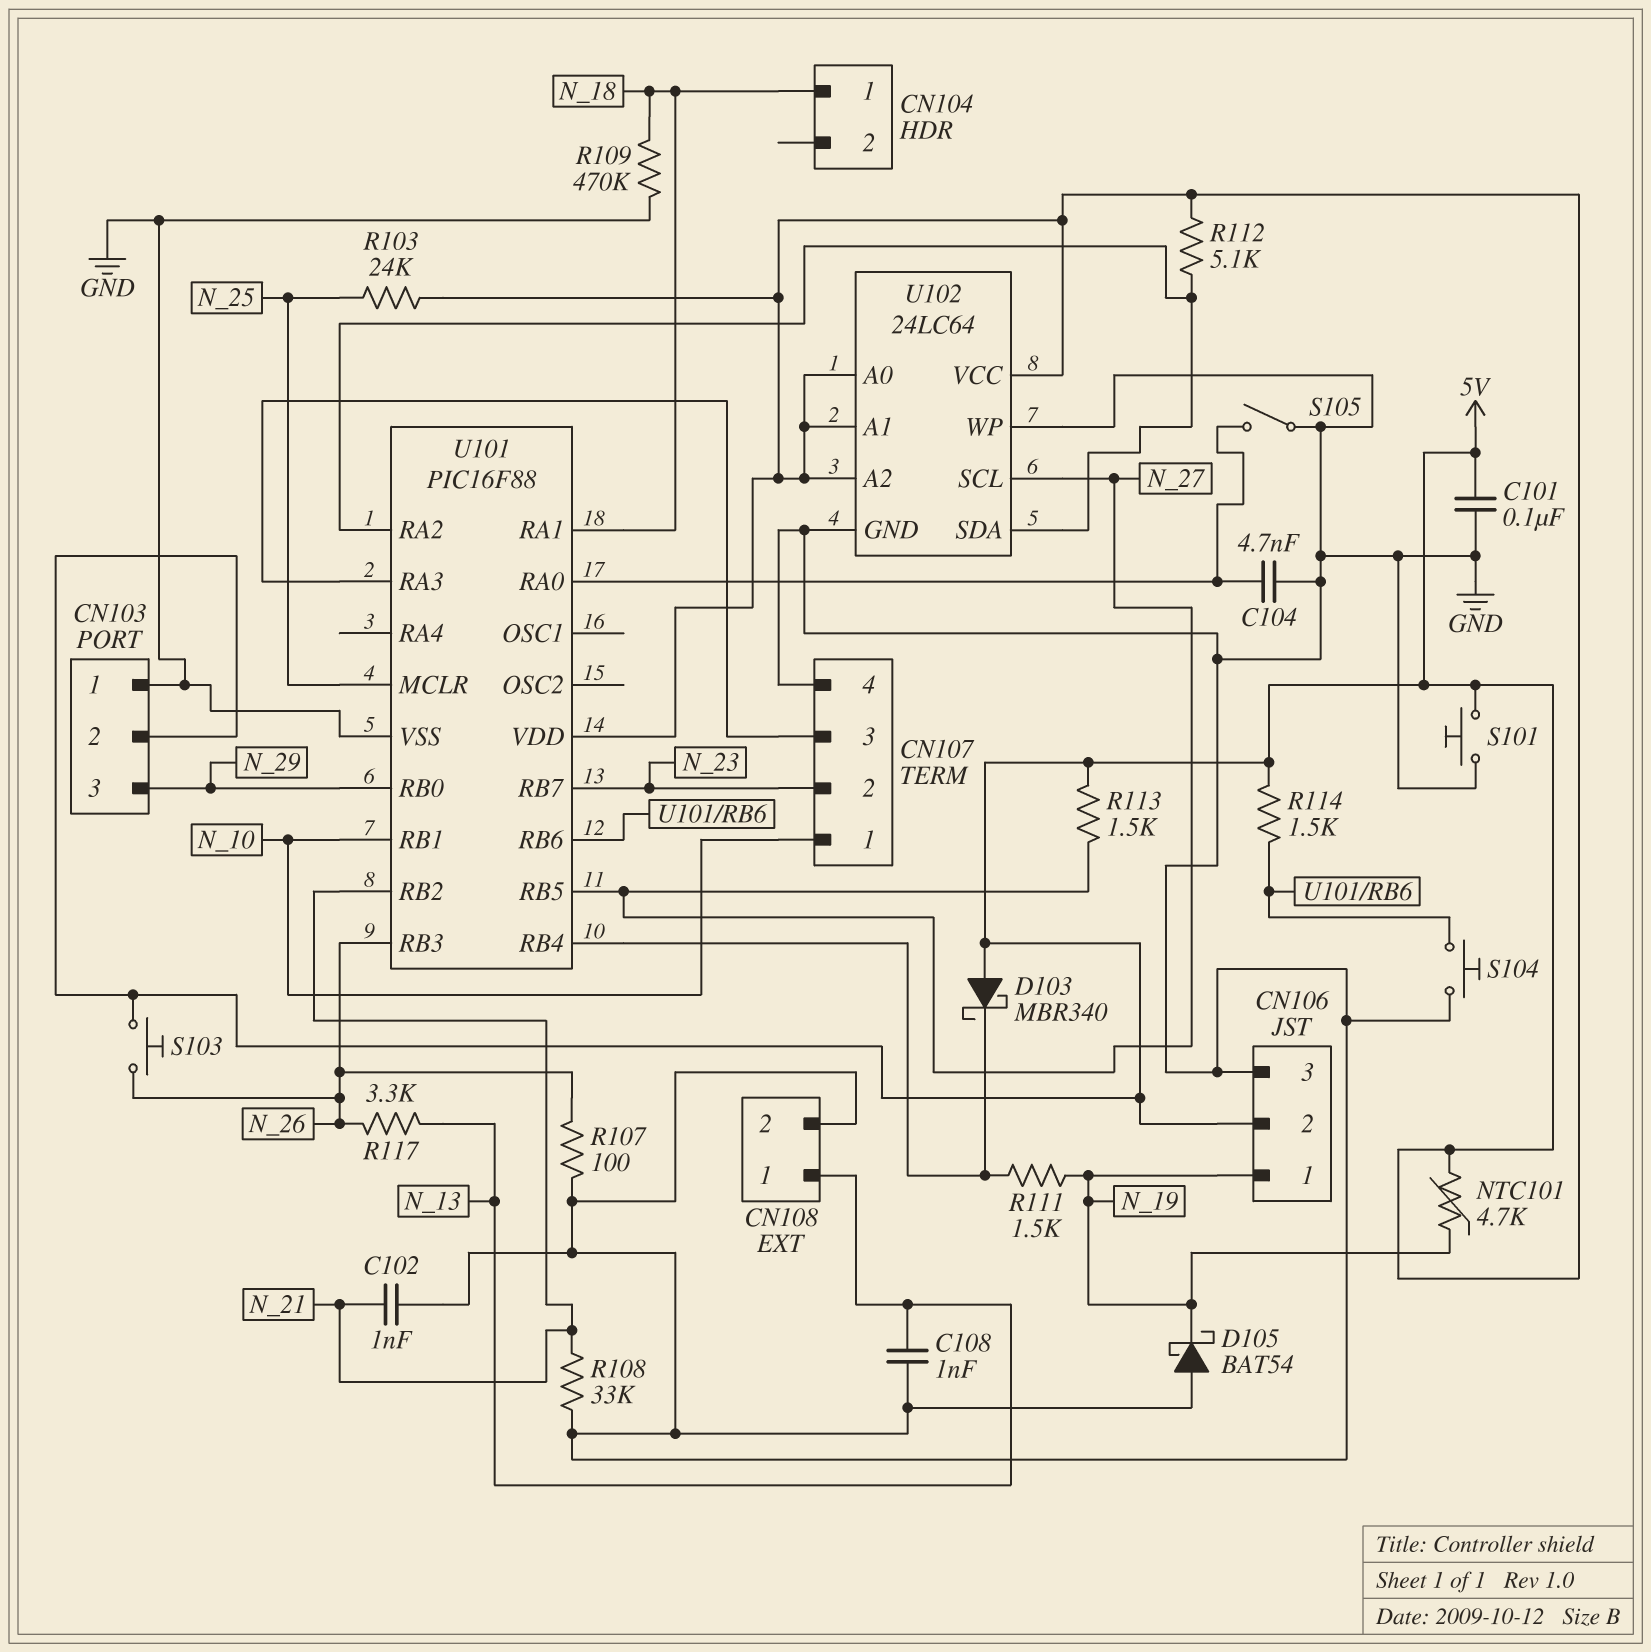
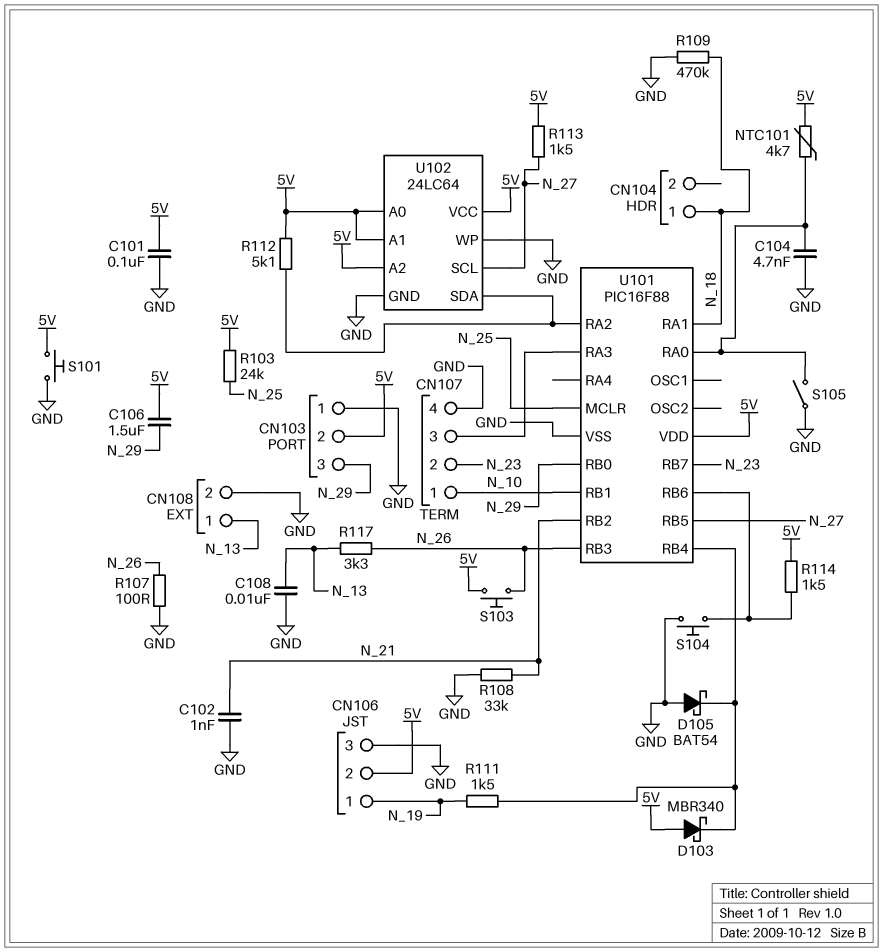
C106: none -> 1.5uF (5V, N_29)
C108: 1nF (GND, N_13) -> 10nF (GND, N_13)
D105: schottky BAT54 (A GND, K N_19) -> schottky BAT54 (A GND, K U101/RB4)
NTC101: 4.7k (5V, N_19) -> 4.7k (5V, U101/RA0)

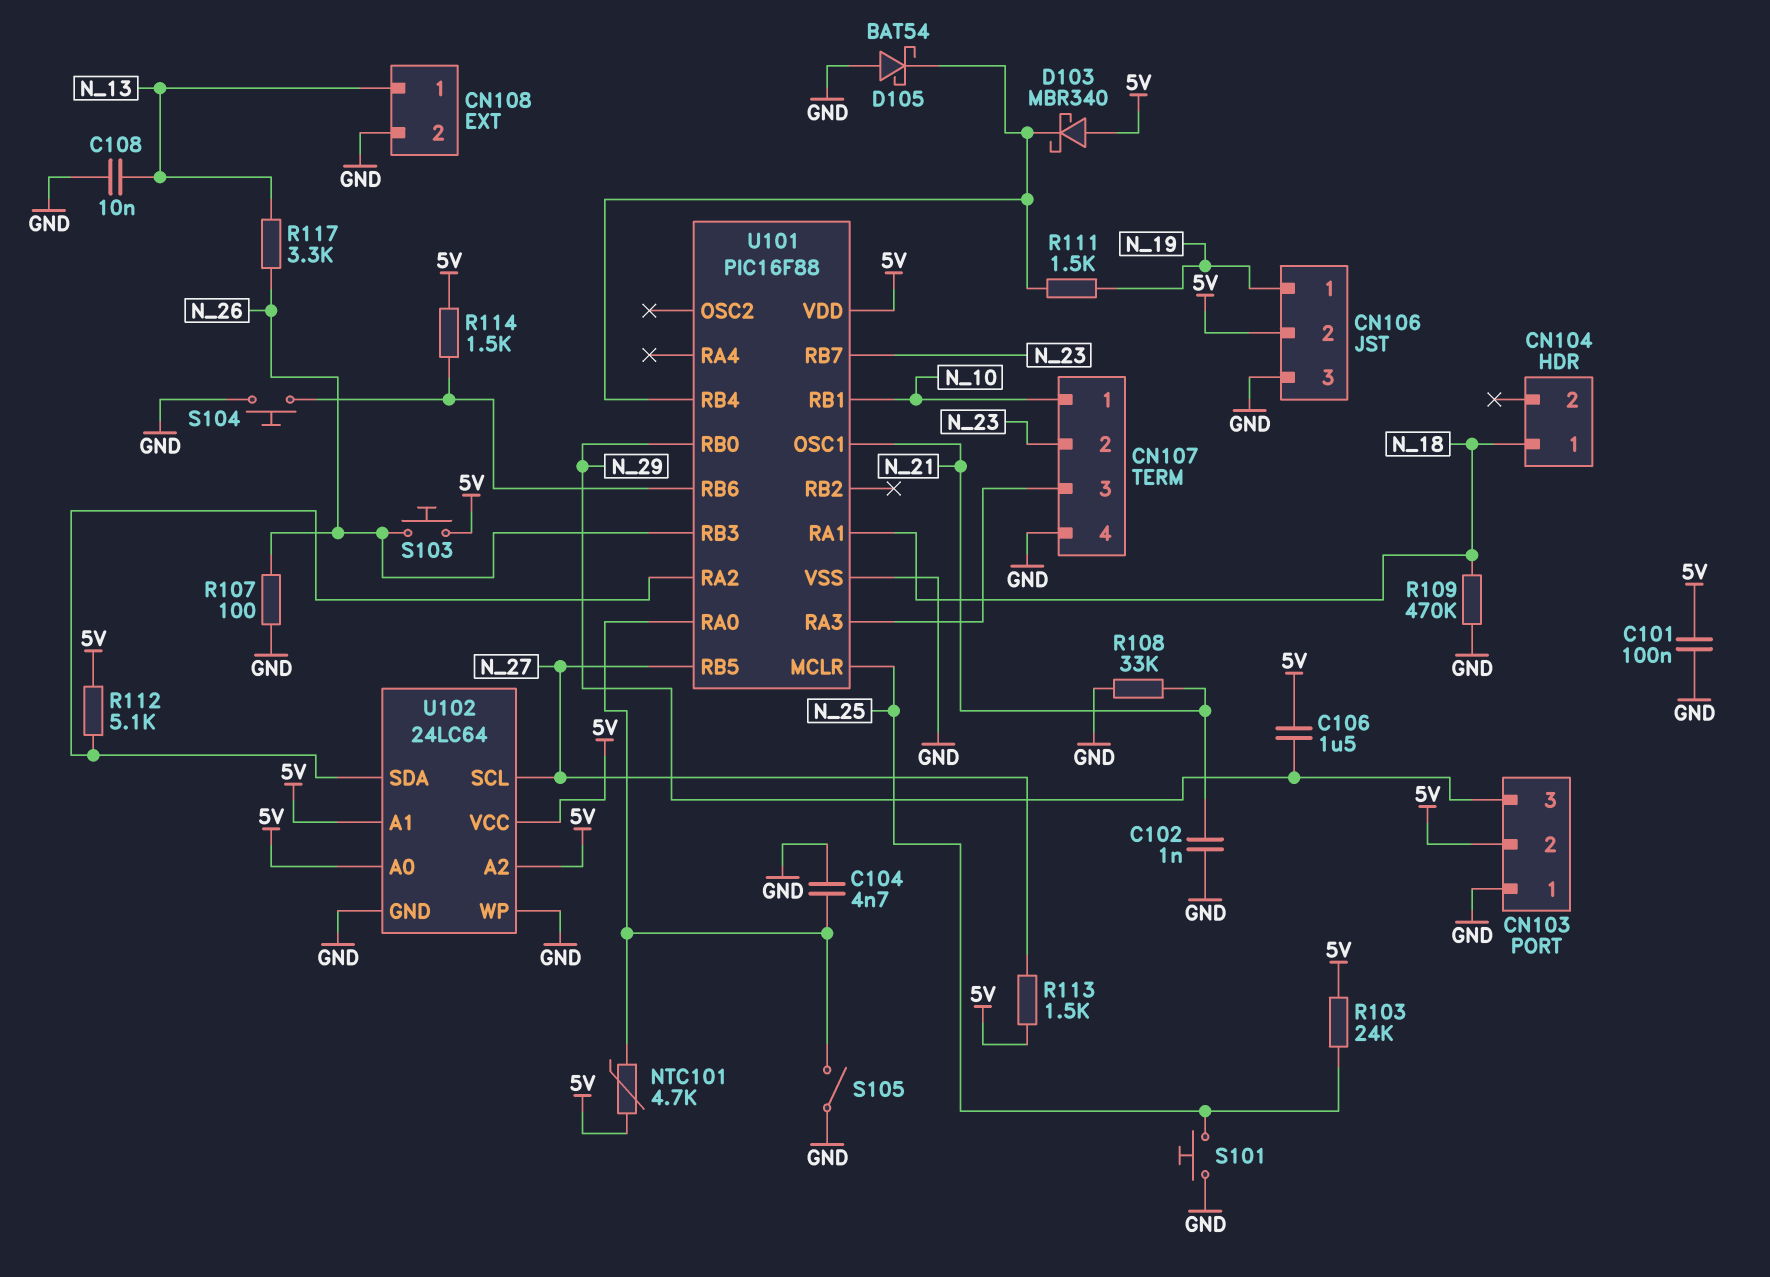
S101: button (5V, GND) -> button (GND, N_25)
U101 pin OSC1: none -> N_21
U101 pin RB2: N_21 -> none

